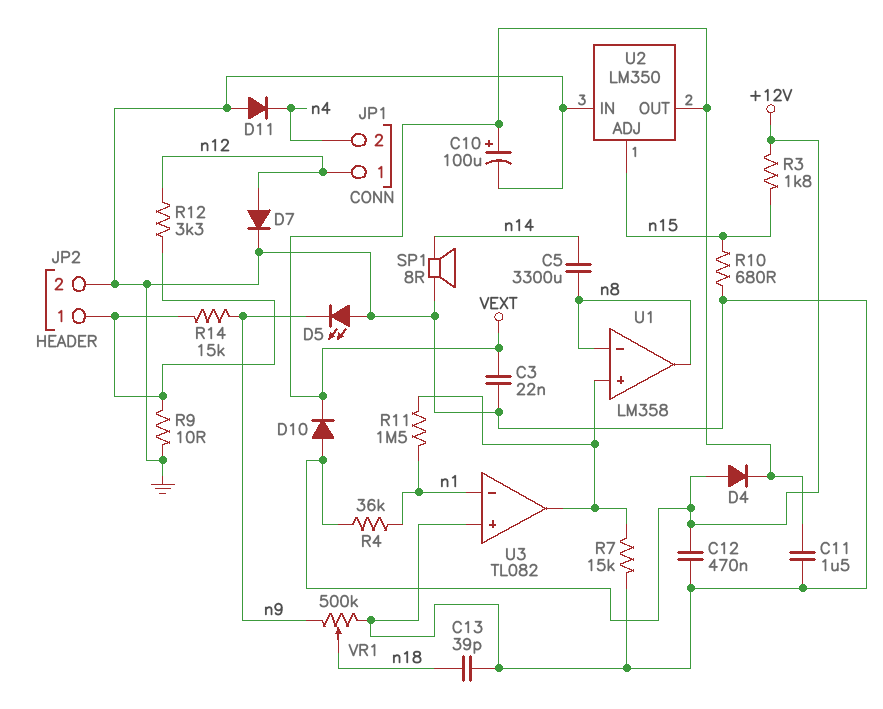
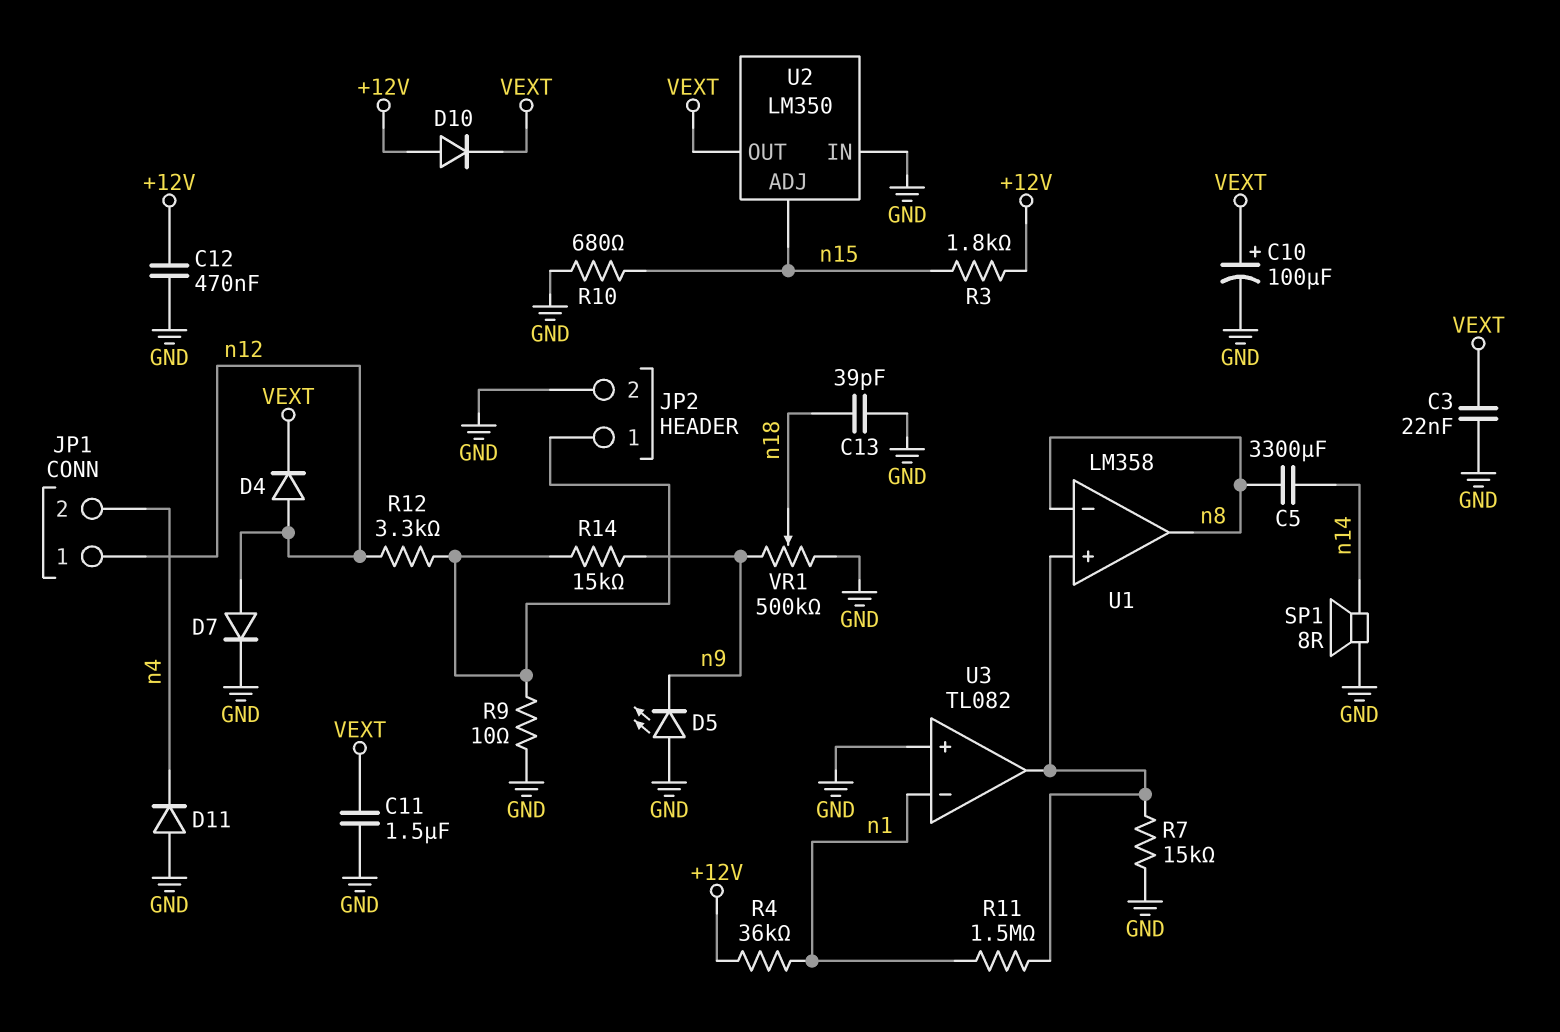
D4: diode (A +12V, K VEXT) -> diode (A n12, K VEXT)

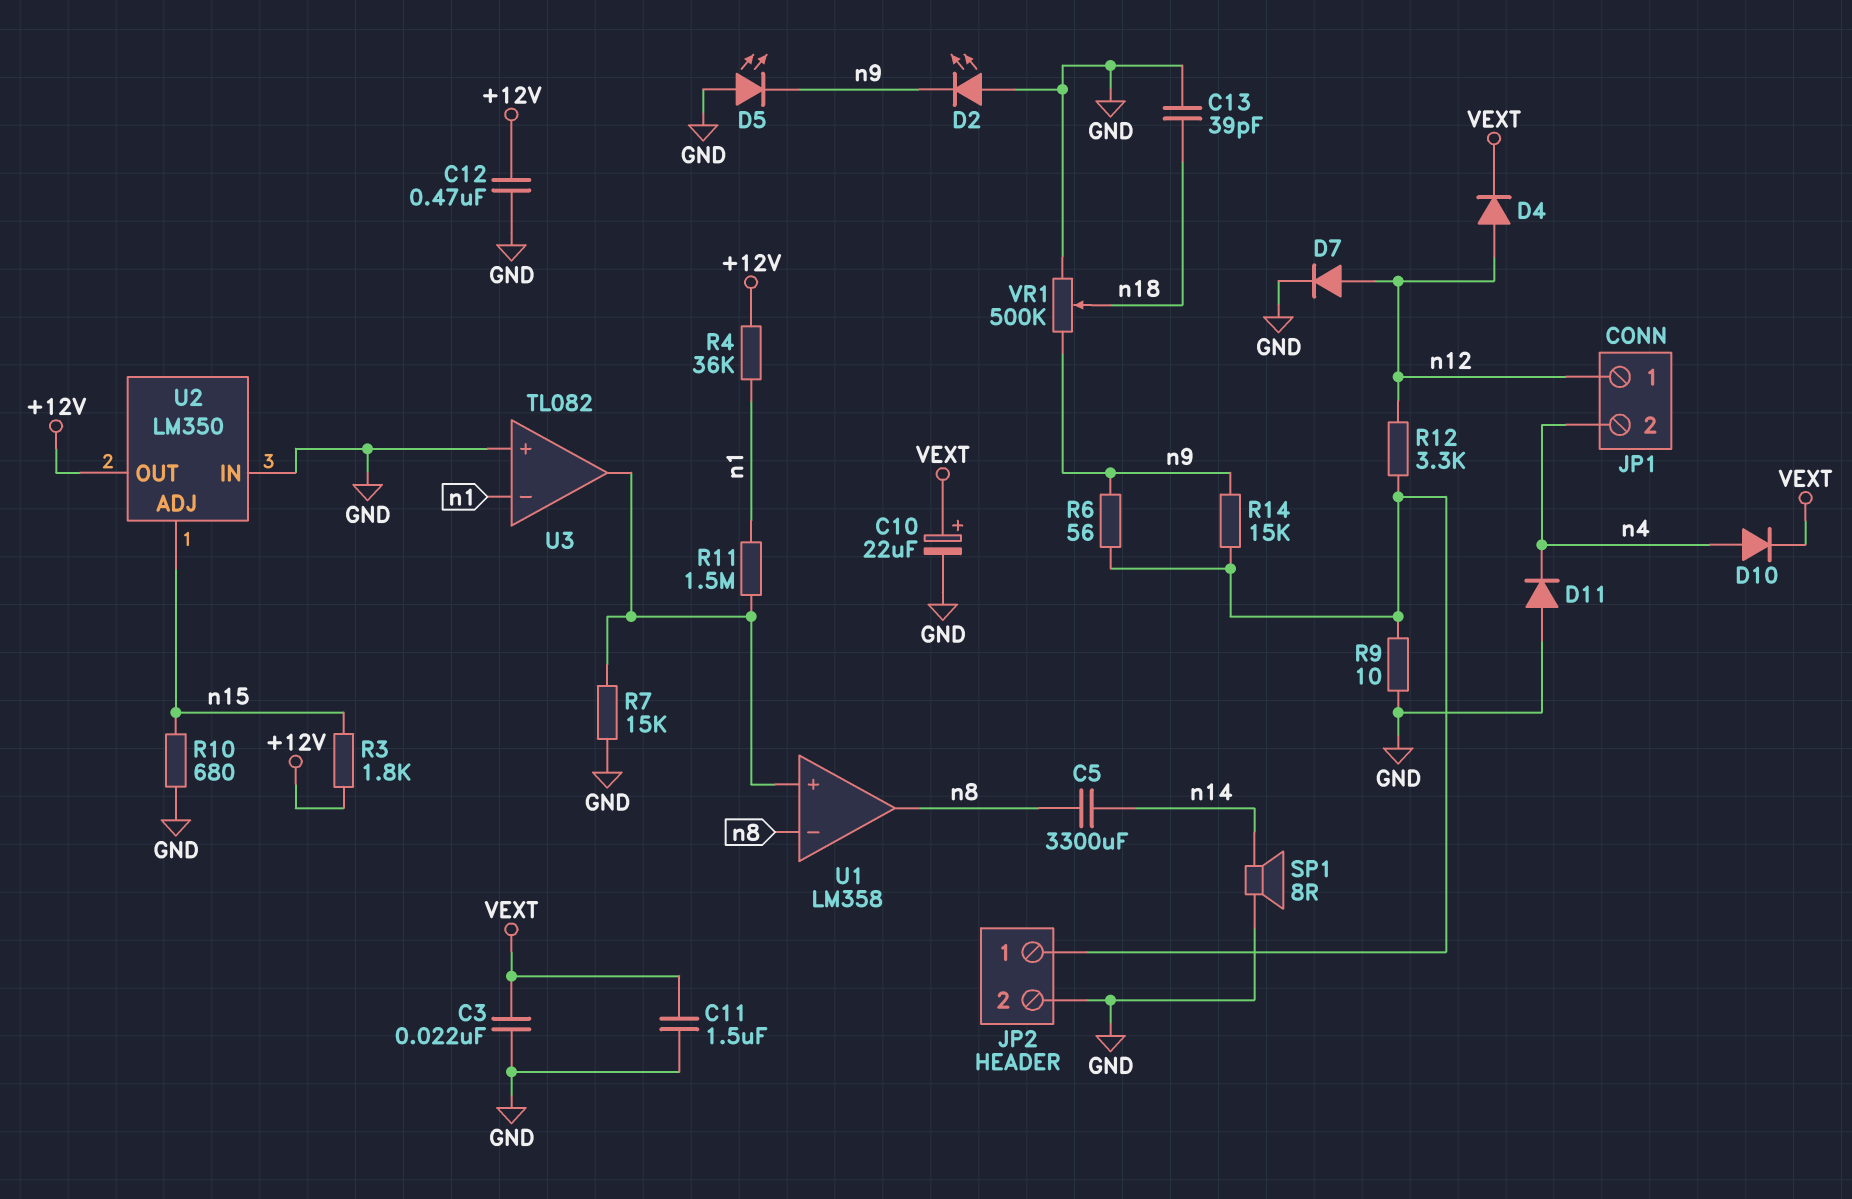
C10: 100uF (plus VEXT, minus GND) -> 22uF (plus VEXT, minus GND)
D2: none -> LED (A GND, K n9)
D10: diode (A +12V, K VEXT) -> diode (A n4, K VEXT)
R6: none -> 56 (JP2/1, n9)
U2 pin OUT: VEXT -> +12V

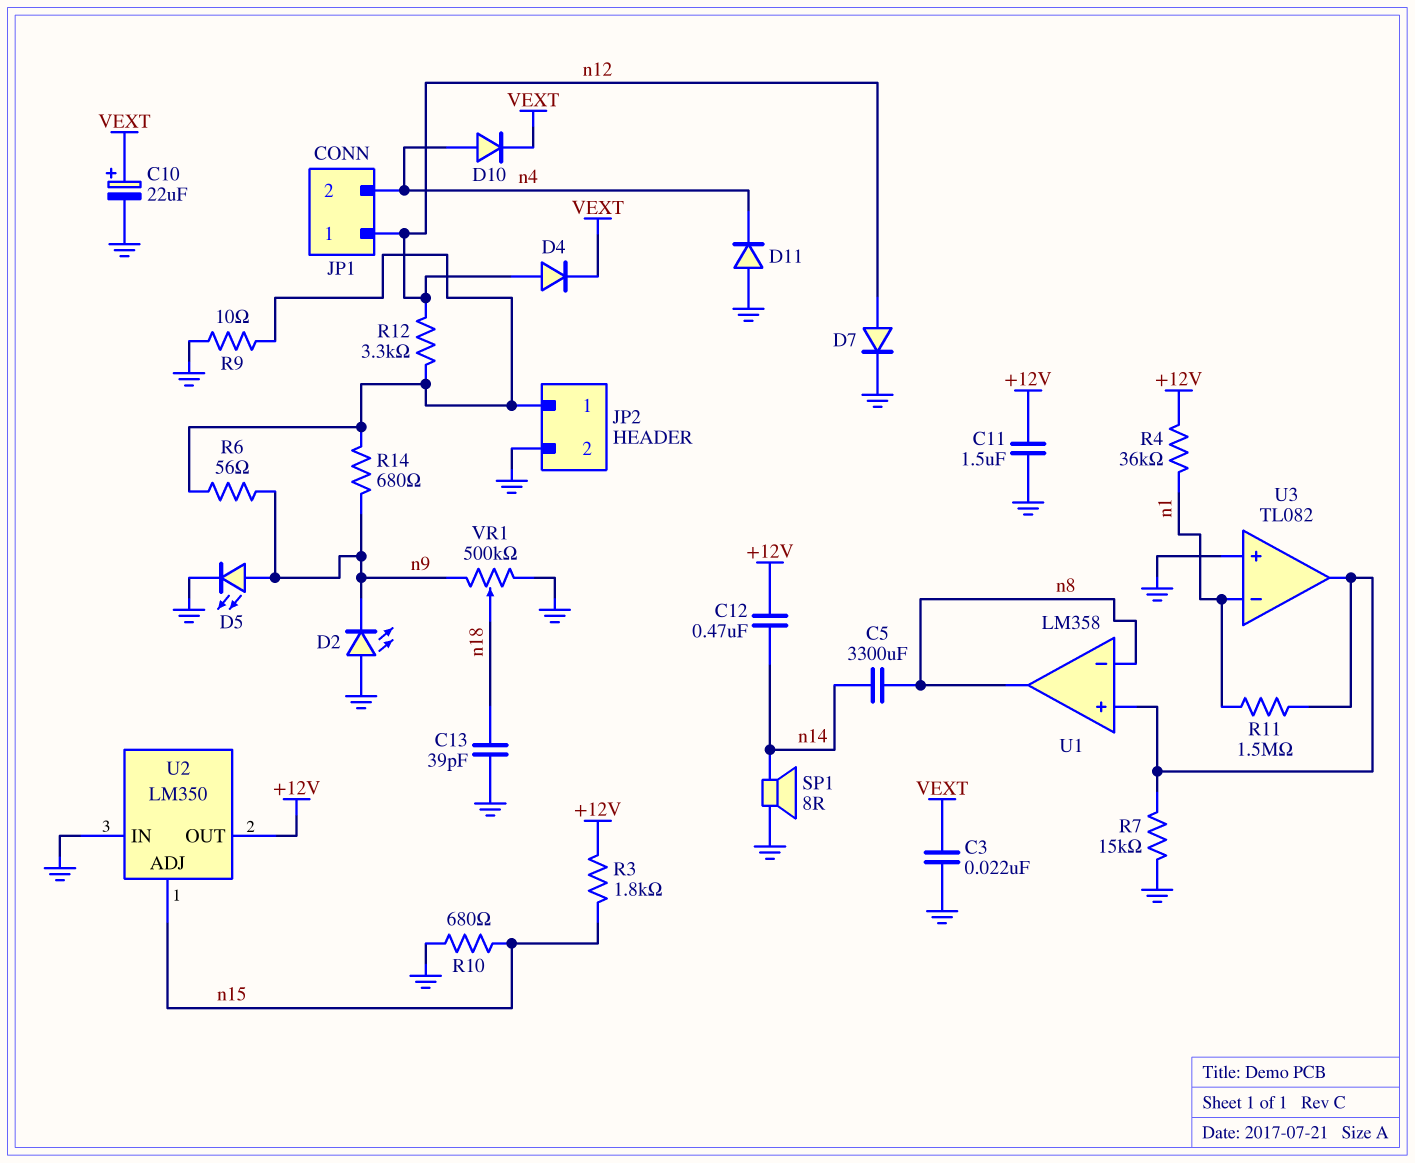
C11: 1.5uF (GND, VEXT) -> 1.5uF (+12V, GND)
C12: 470nF (+12V, GND) -> 470nF (+12V, n14)
D5: LED (A GND, K n9) -> LED (A n9, K GND)
R14: 15k (JP2/1, n9) -> 680 (JP2/1, n9)

